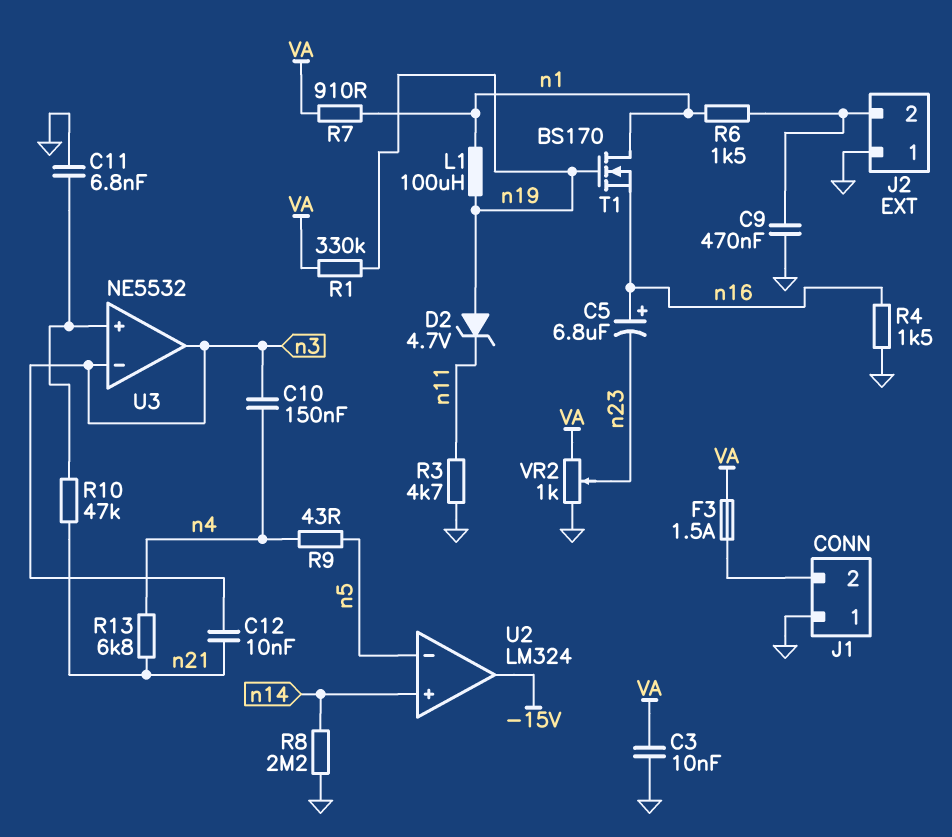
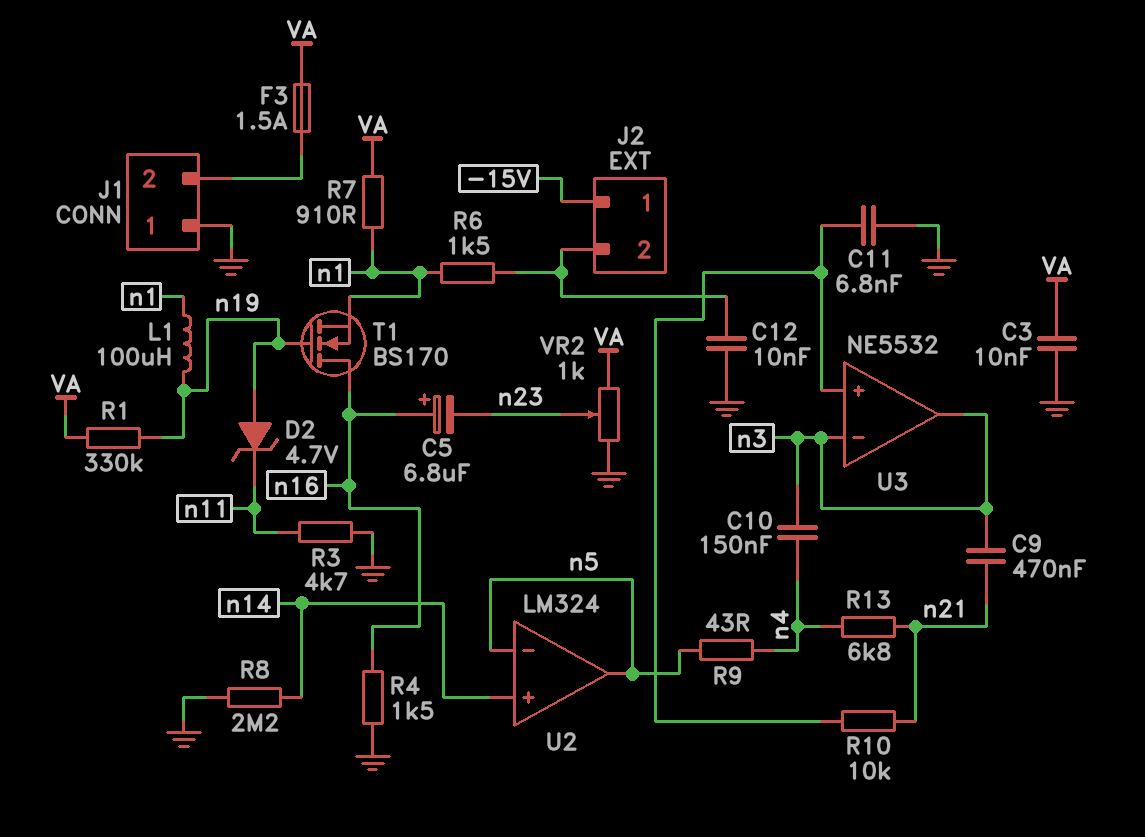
C9: 470nF (GND, J2/2) -> 470nF (n3, n21)
C12: 10nF (n3, n21) -> 10nF (GND, J2/2)
J2 pin 1: GND -> -15V
R10: 47k (U3/in+, n21) -> 10k (U3/in+, n21)
T1: NMOS BS170 (G n19, D n1, S n16) -> NMOS BS170 (G n19, D n16, S n1)
U2 pin out: -15V -> n5

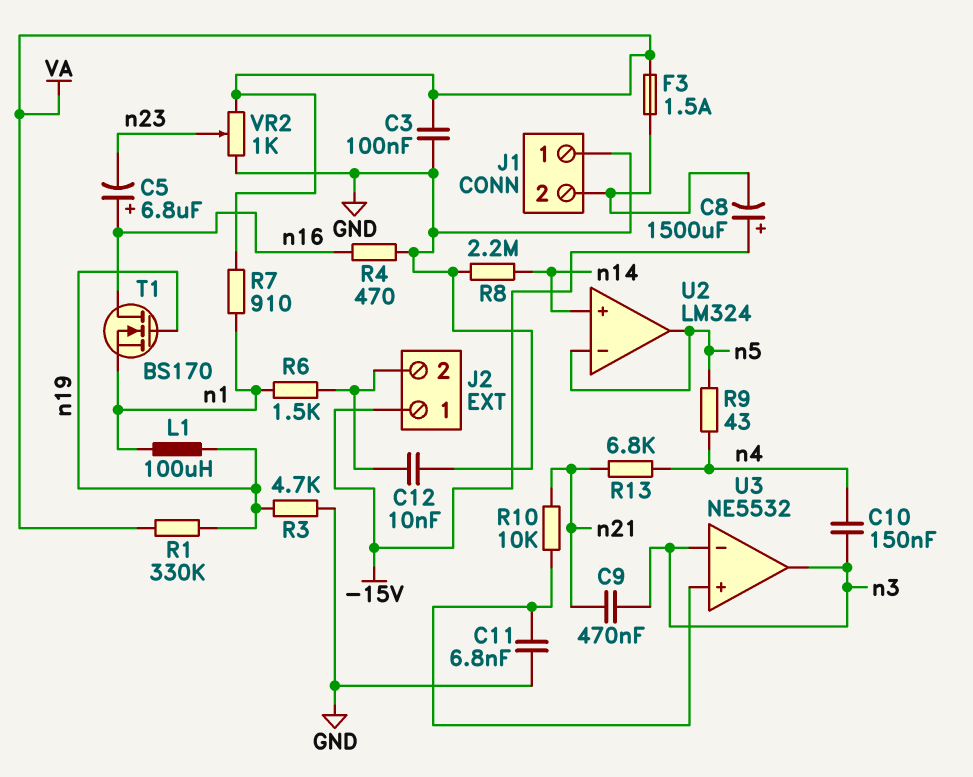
C3: 10nF (GND, VA) -> 100nF (GND, VA)
C8: none -> 1500uF (plus -15V, minus J1/2)
D2: zener 4.7V (A n19, K n11) -> none
R3: 4.7k (GND, n11) -> 4.7k (GND, n19)
R4: 1.5k (GND, n16) -> 470 (GND, n16)

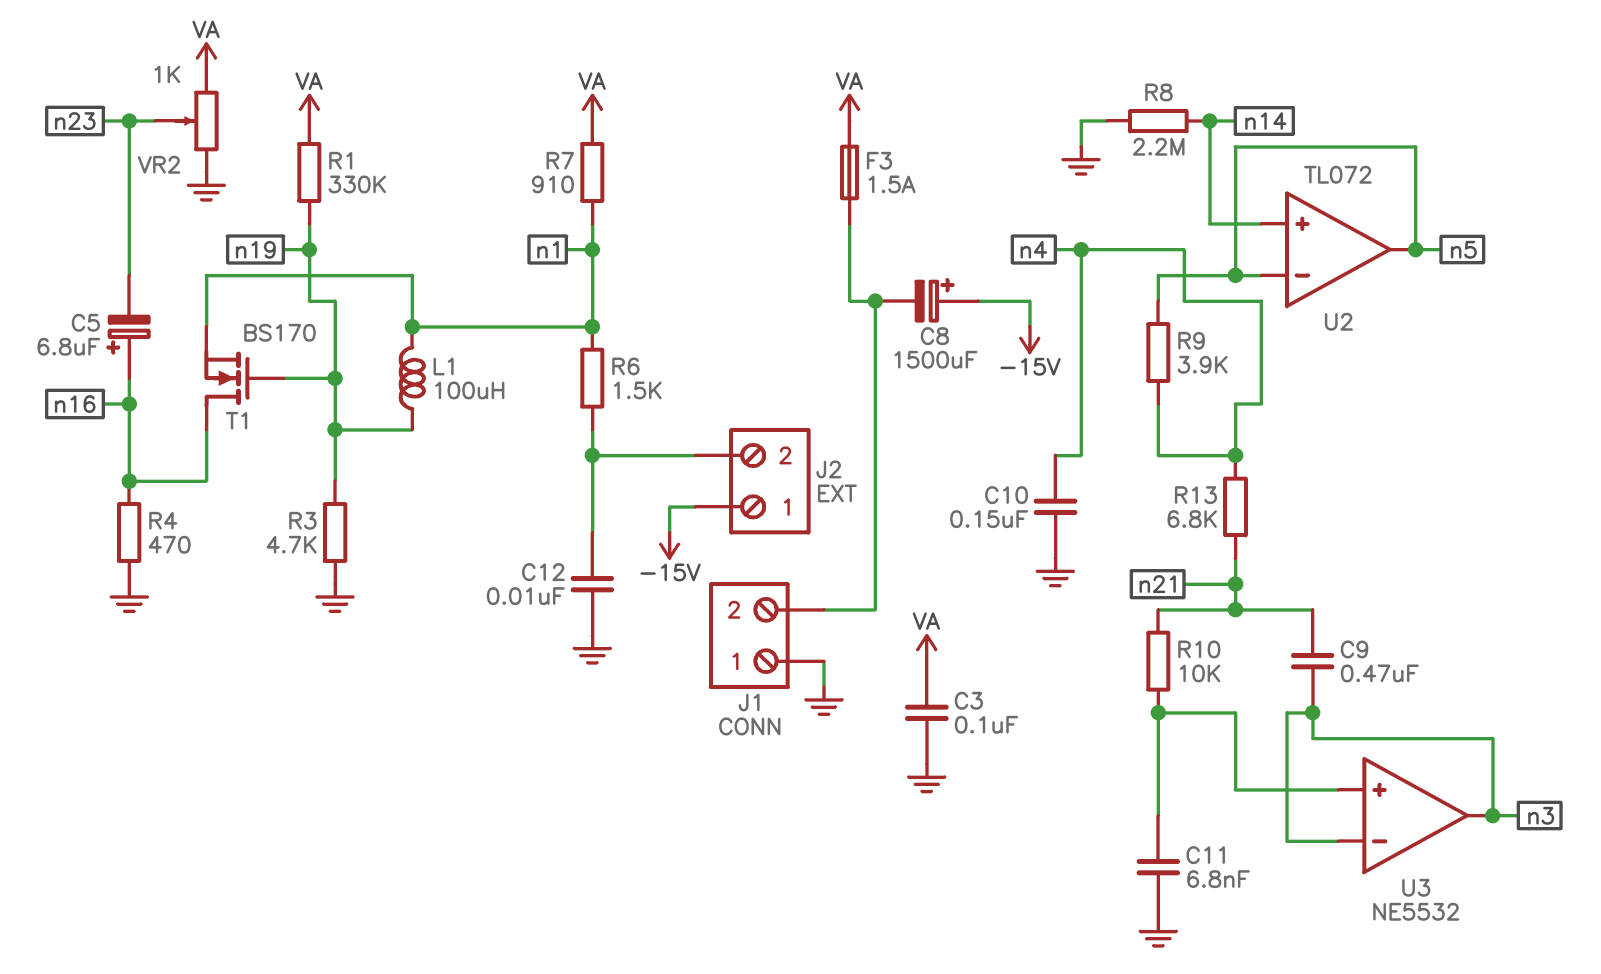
C10: 150nF (n3, n4) -> 150nF (GND, n4)
R9: 43 (n4, n5) -> 3.9k (n4, n5)
U2: LM324 -> TL072

